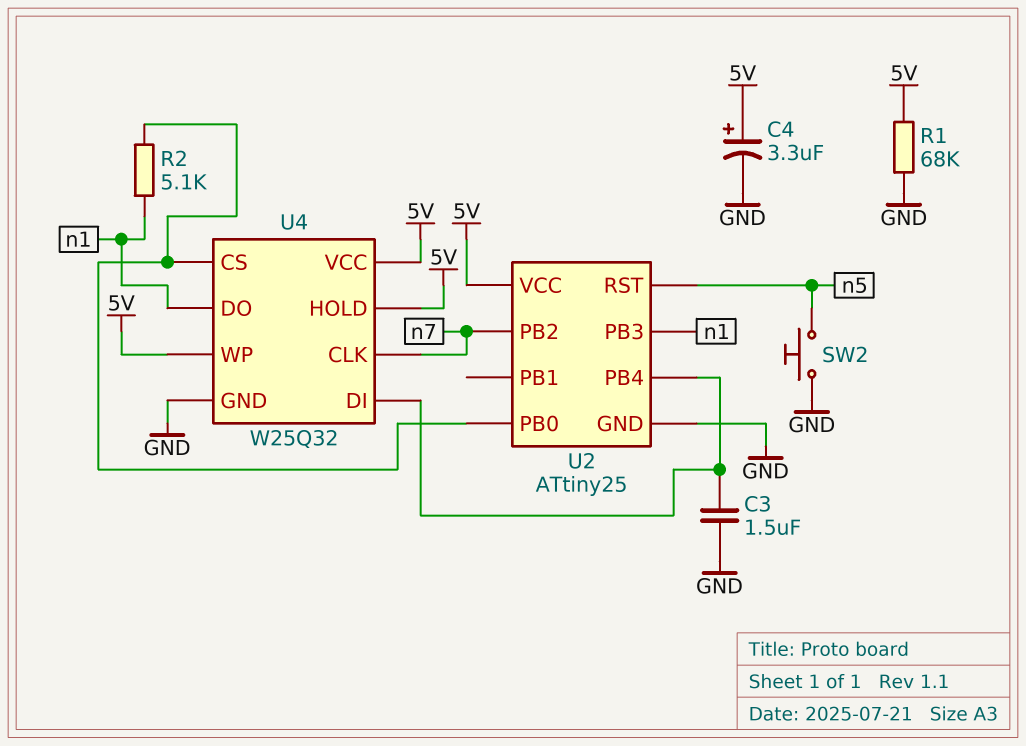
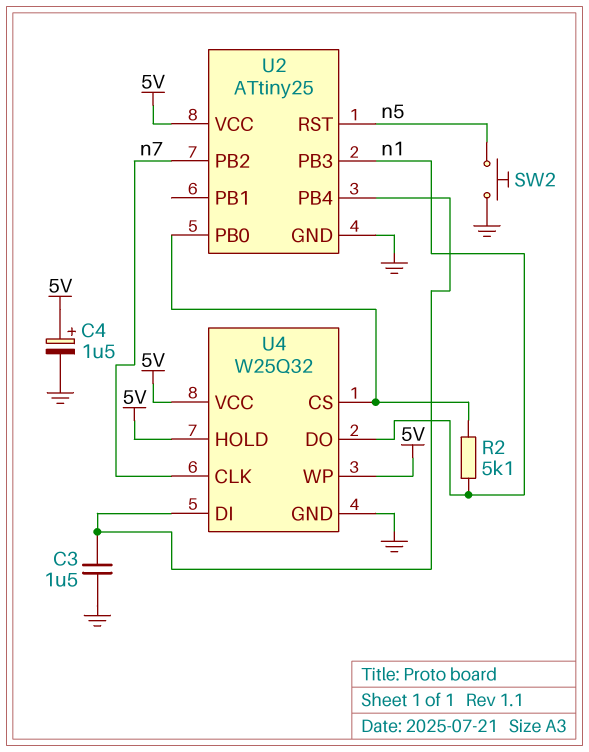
C4: 3.3uF (plus 5V, minus GND) -> 1.5uF (plus 5V, minus GND)
R1: 68k (5V, GND) -> none

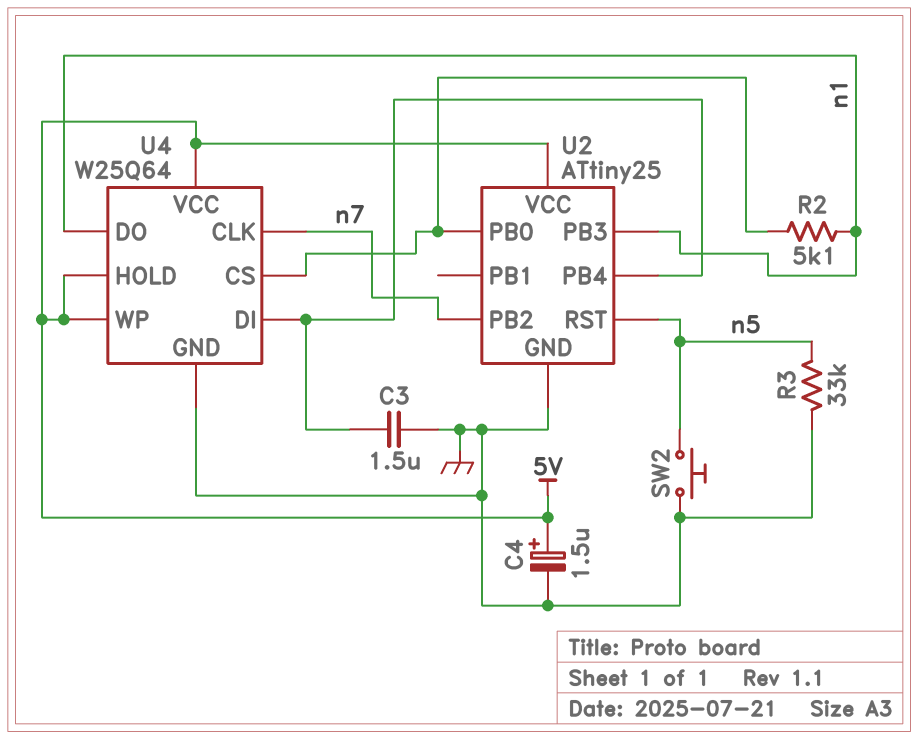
R3: none -> 33k (GND, n5)
U4: W25Q32 -> W25Q64

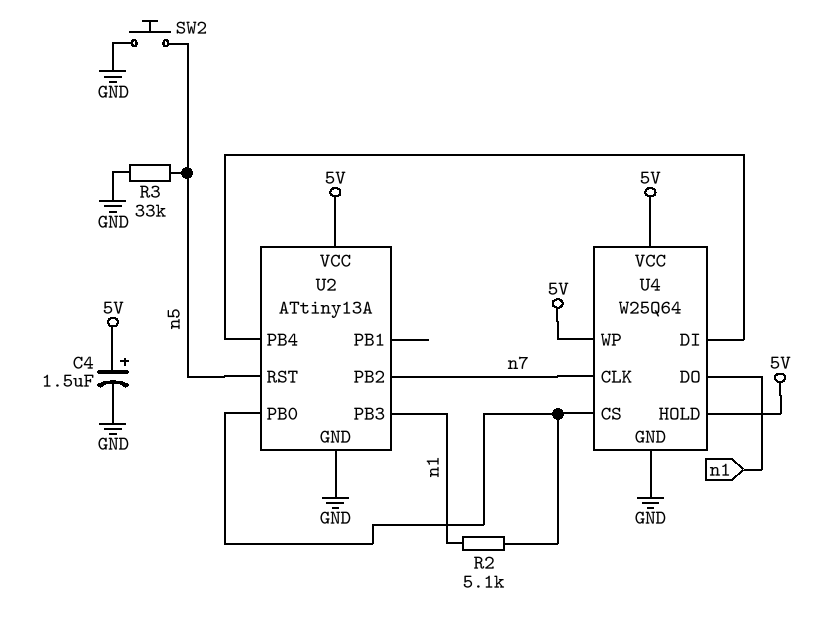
C3: 1.5uF (GND, U2/PB4) -> none
U2: ATtiny25 -> ATtiny13A

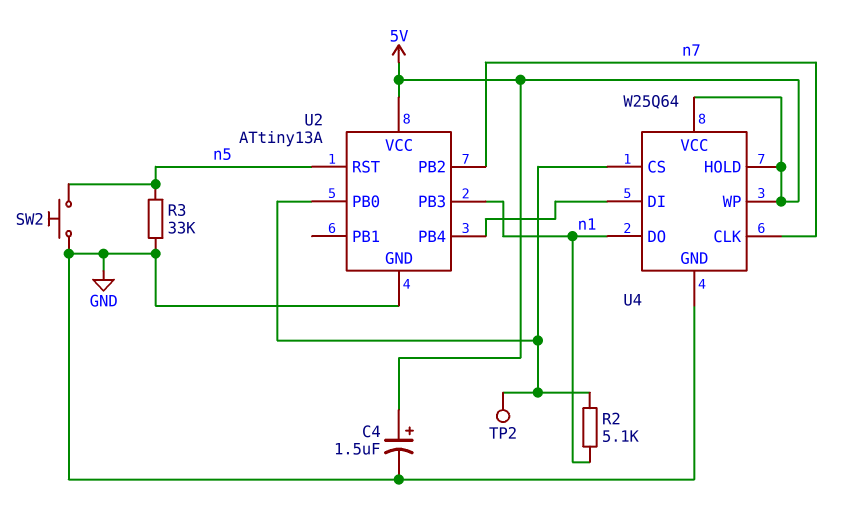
TP2: none -> test point (U2/PB0)

